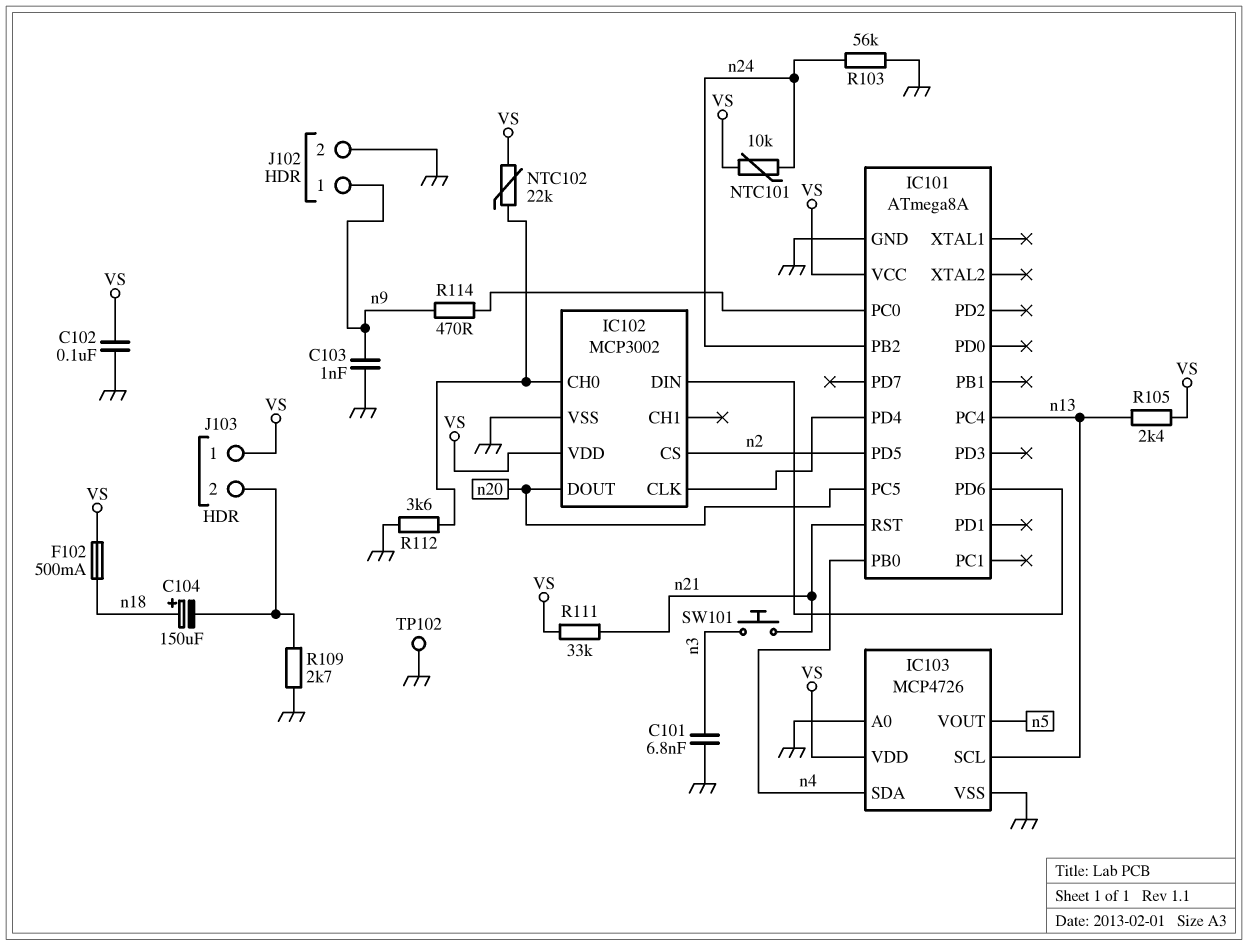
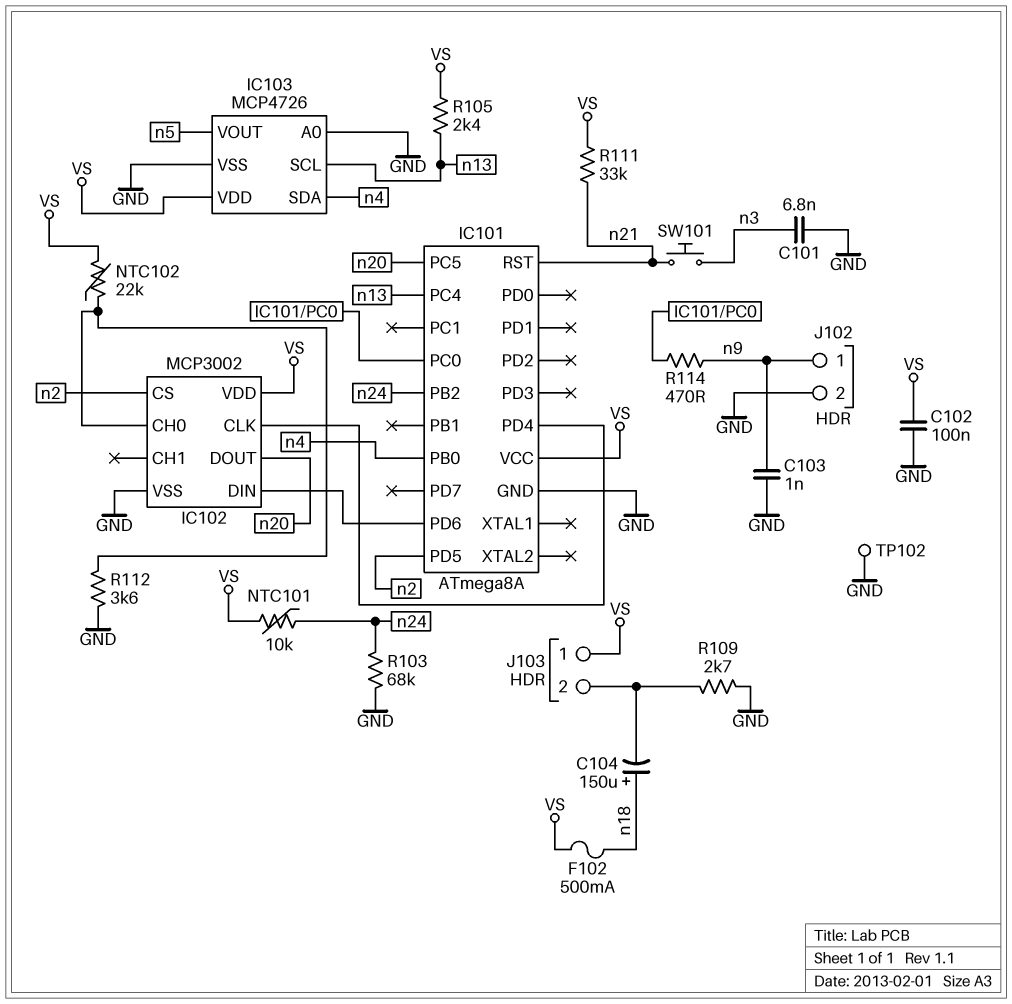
R103: 56k (GND, n24) -> 68k (GND, n24)

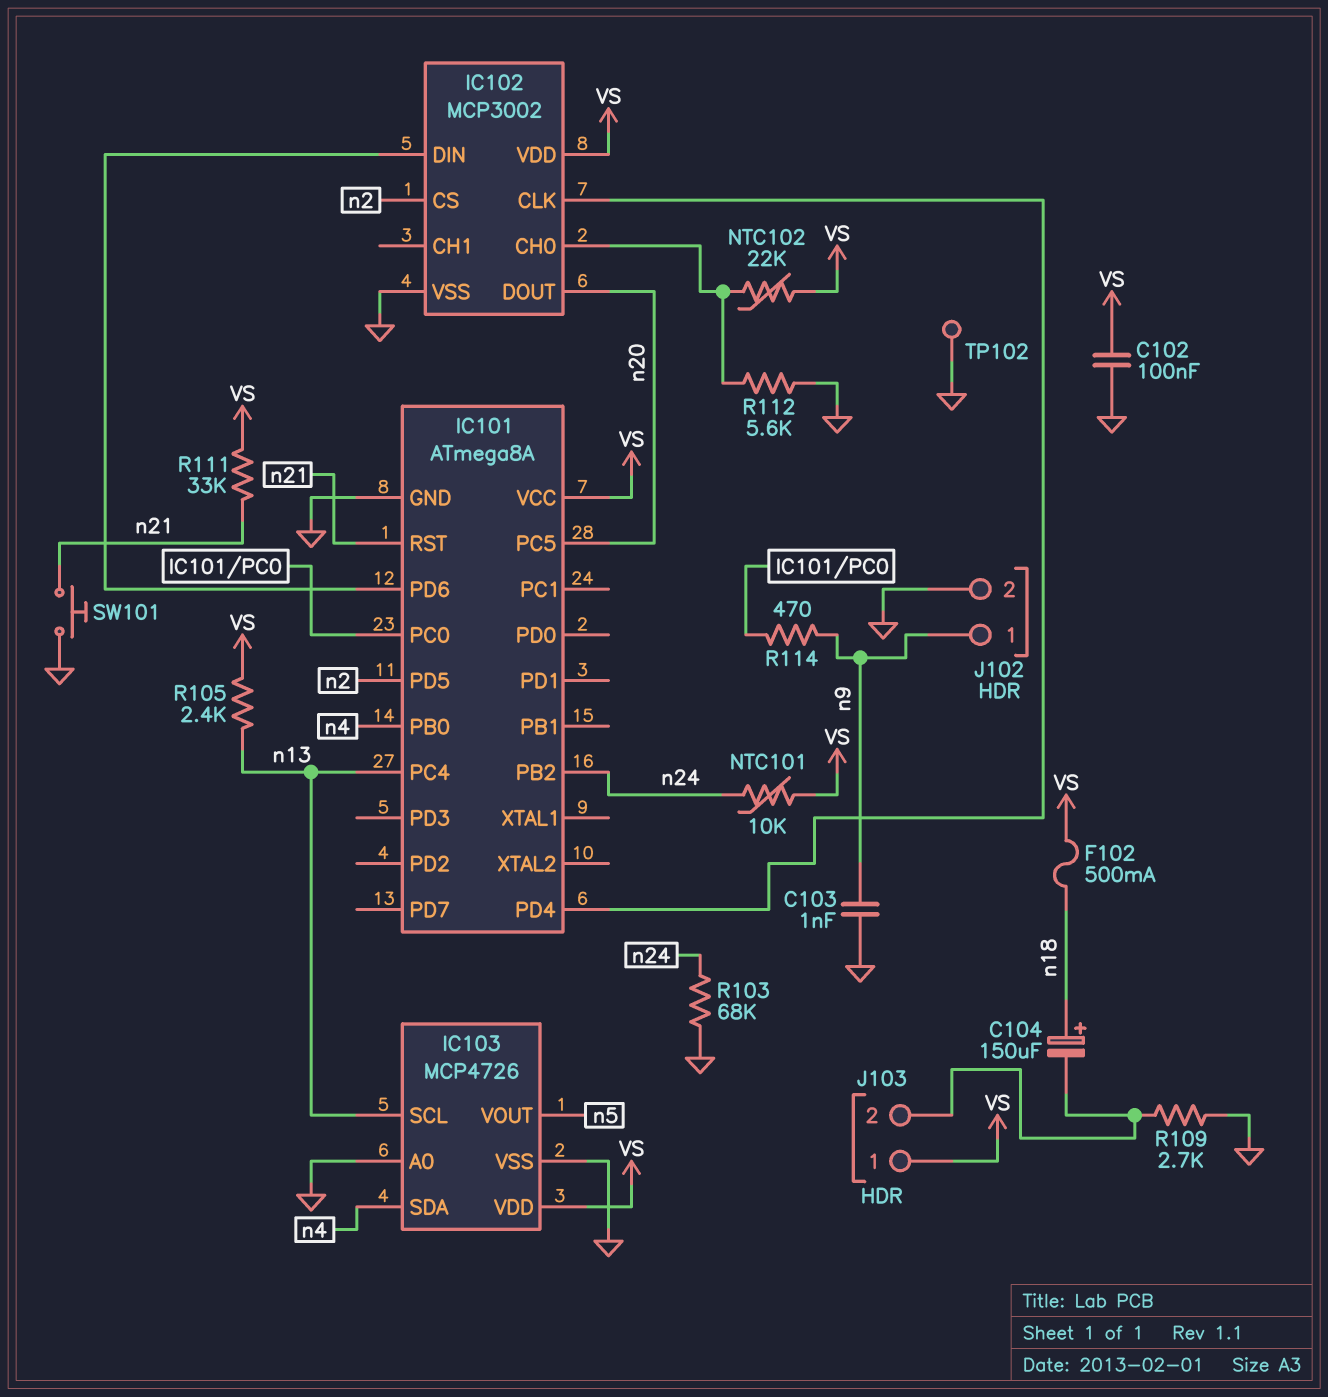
C101: 6.8nF (GND, n3) -> none
R112: 3.6k (GND, IC102/CH0) -> 5.6k (GND, IC102/CH0)
SW101: button (n3, n21) -> button (GND, n21)

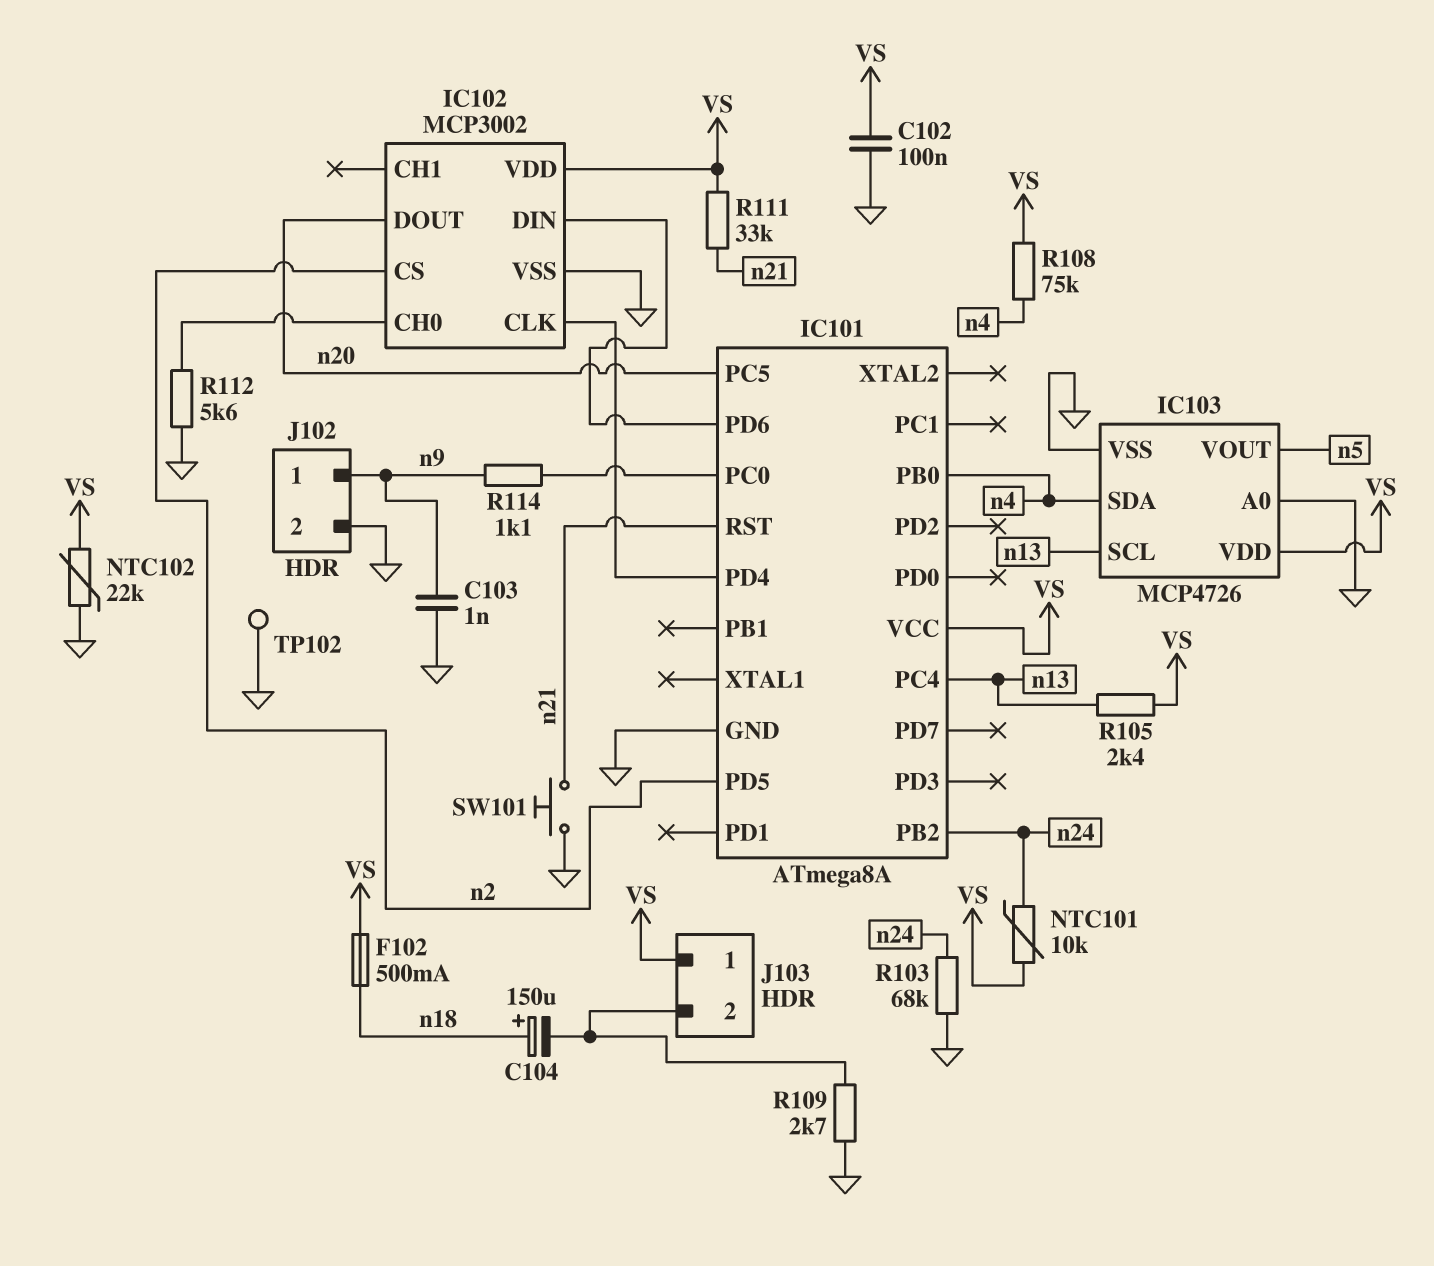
NTC102: 22k (IC102/CH0, VS) -> 22k (GND, VS)
R108: none -> 75k (VS, n4)
R114: 470 (IC101/PC0, n9) -> 1.1k (IC101/PC0, n9)

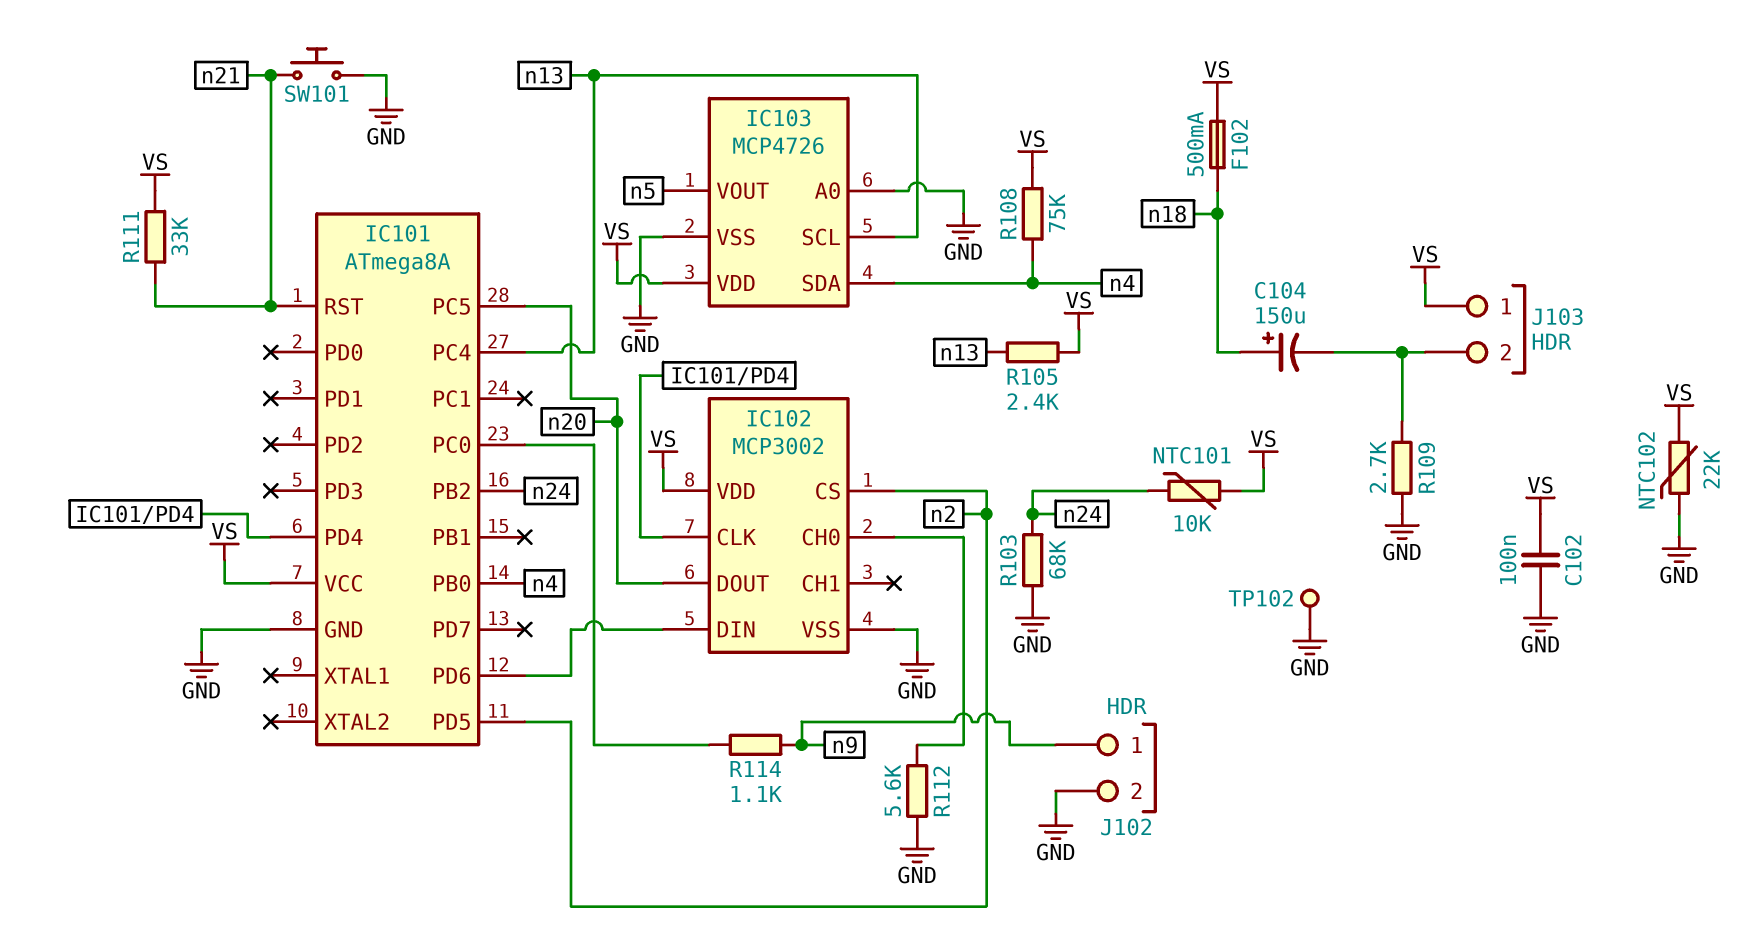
C103: 1nF (GND, n9) -> none

